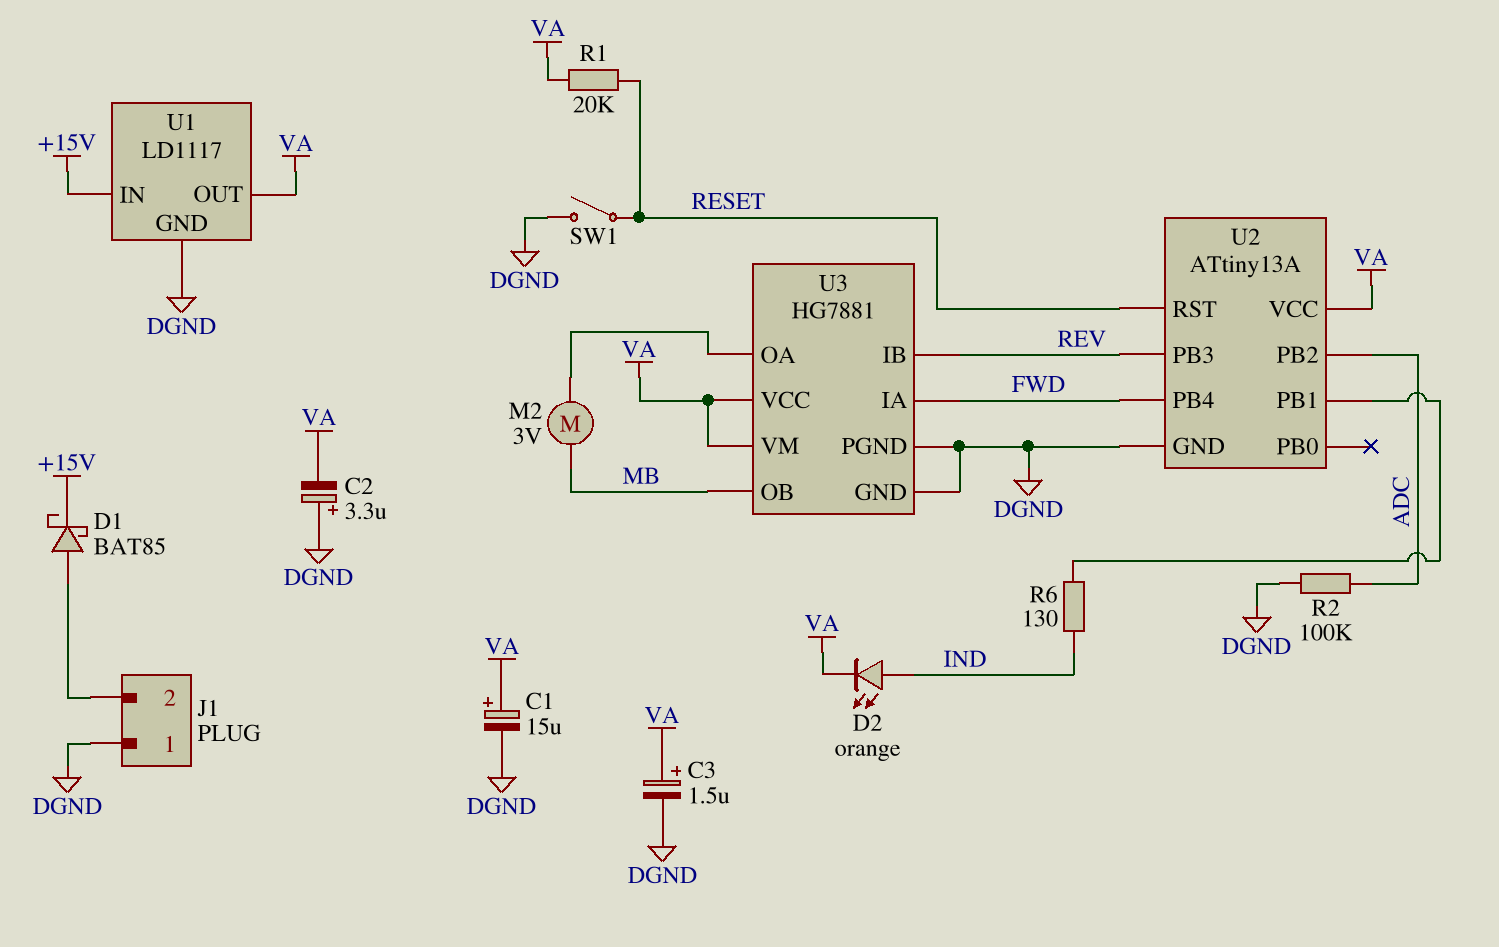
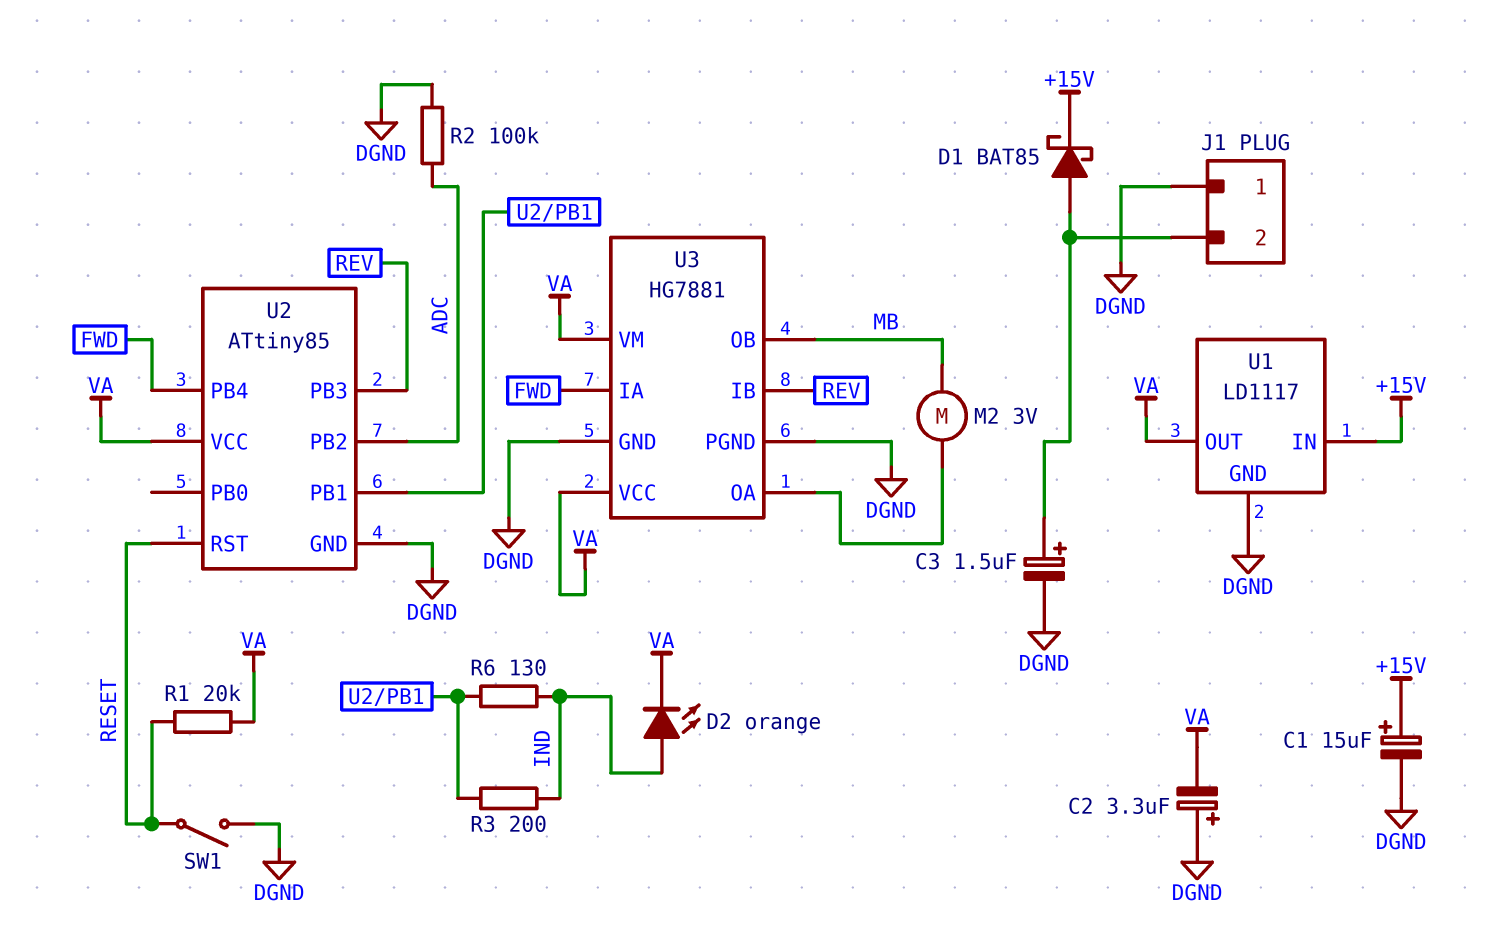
C1: 15uF (plus VA, minus DGND) -> 15uF (plus +15V, minus DGND)
C3: 1.5uF (plus VA, minus DGND) -> 1.5uF (plus J1/2, minus DGND)
R3: none -> 200 (IND, U2/PB1)
U2: ATtiny13A -> ATtiny85

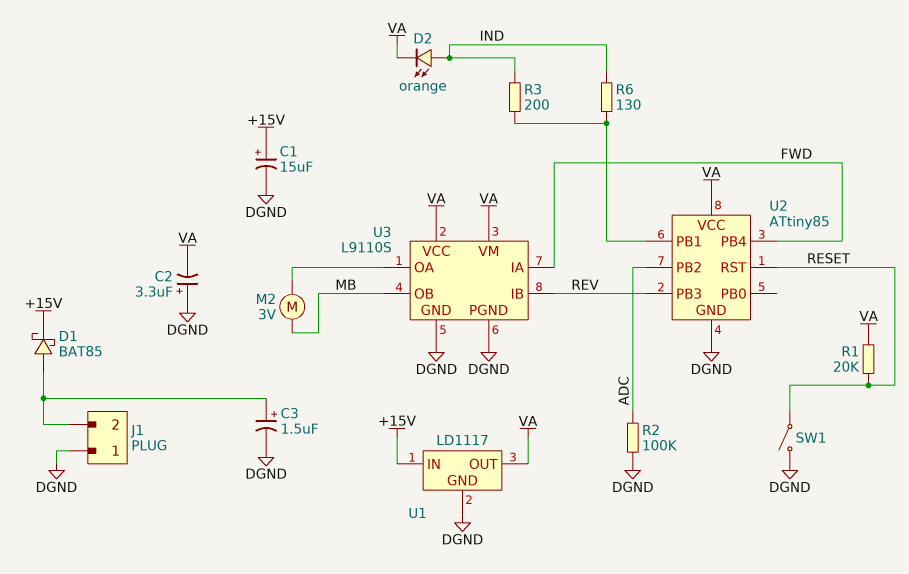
U3: HG7881 -> L9110S

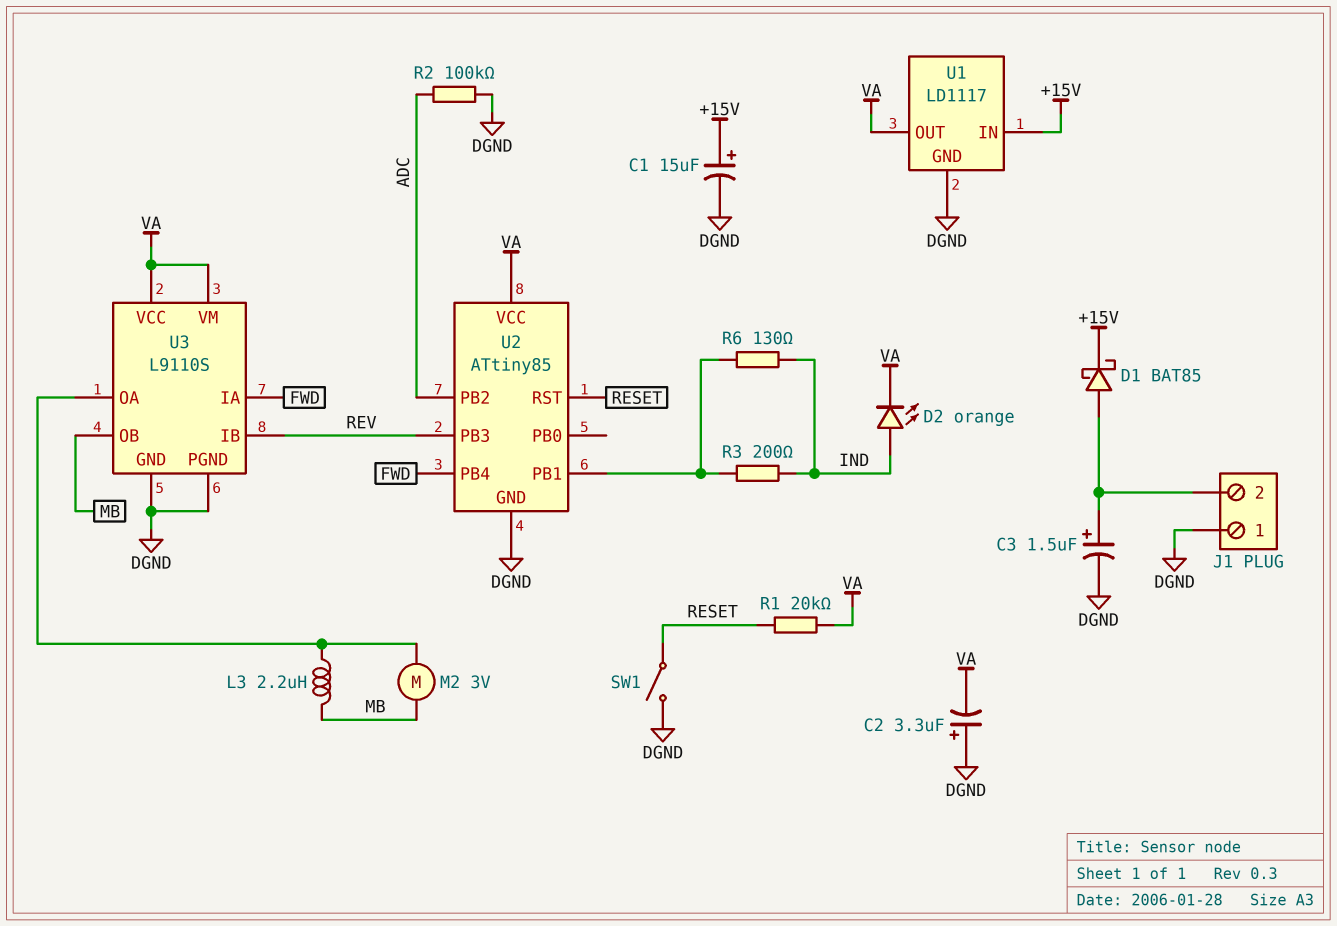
L3: none -> 2.2uH (MB, U3/OA)

